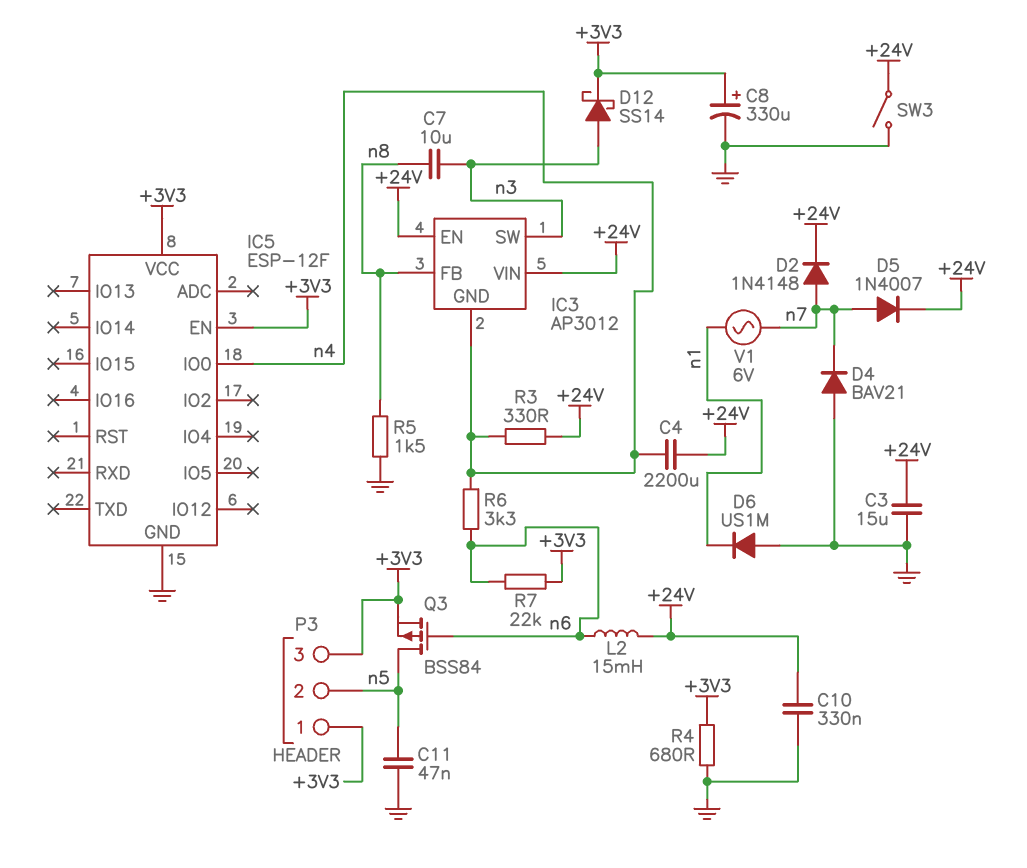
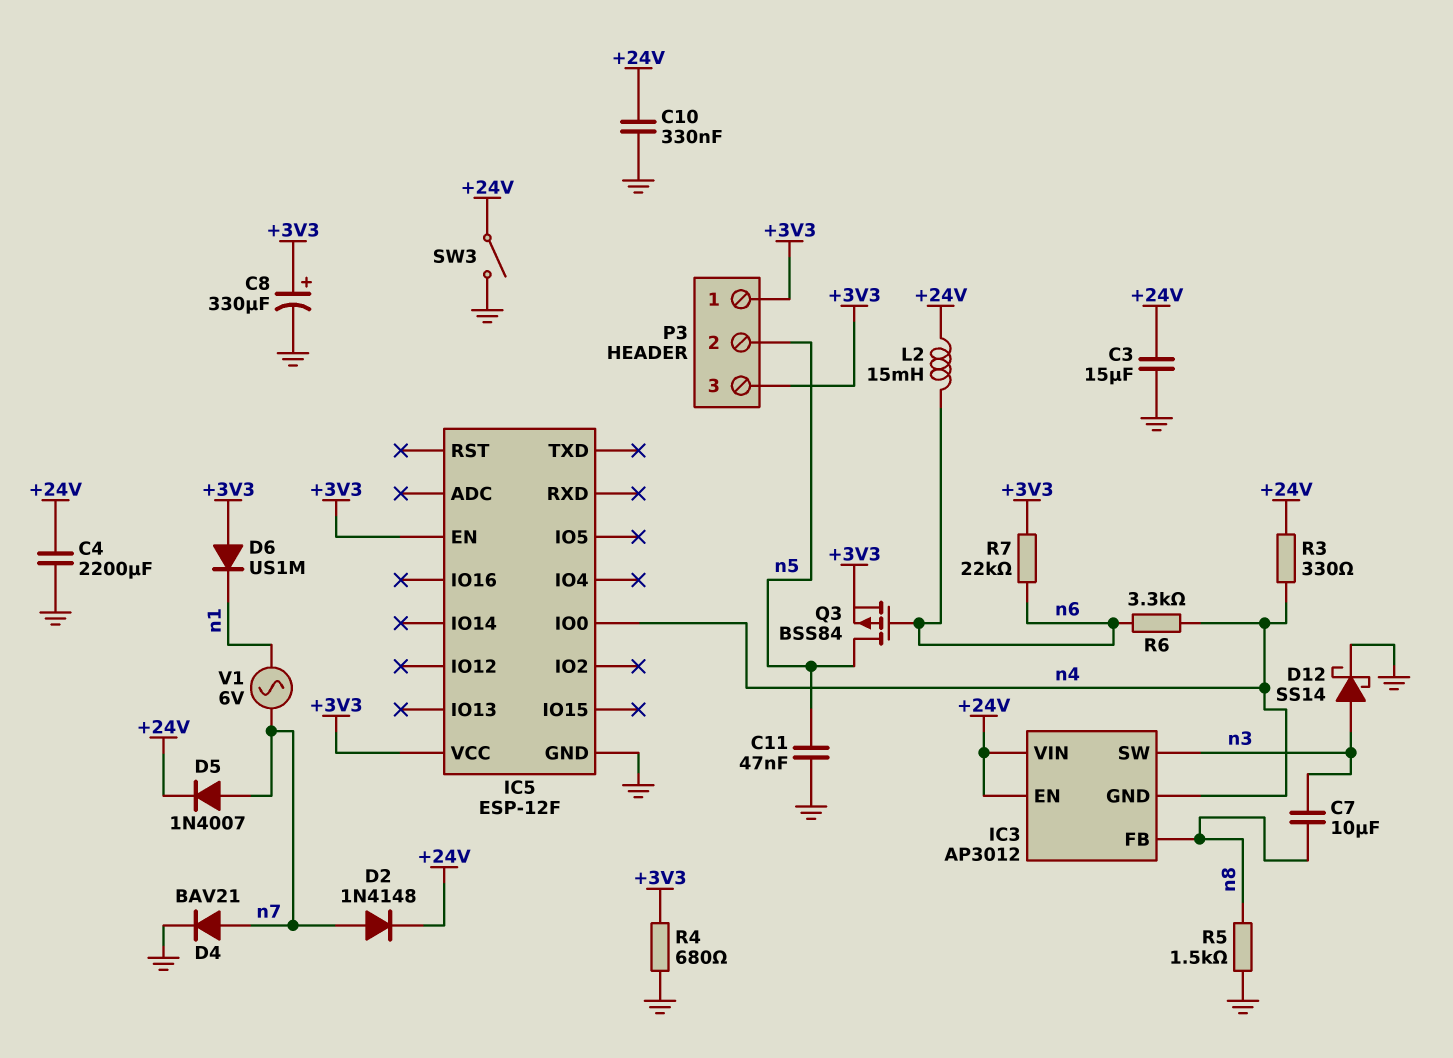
C4: 2200uF (+24V, n4) -> 2200uF (+24V, GND)
D4: diode BAV21 (A GND, K n7) -> diode BAV21 (A n7, K GND)
D6: diode US1M (A GND, K n1) -> diode US1M (A +3V3, K n1)
D12: schottky SS14 (A n3, K +3V3) -> schottky SS14 (A n3, K GND)

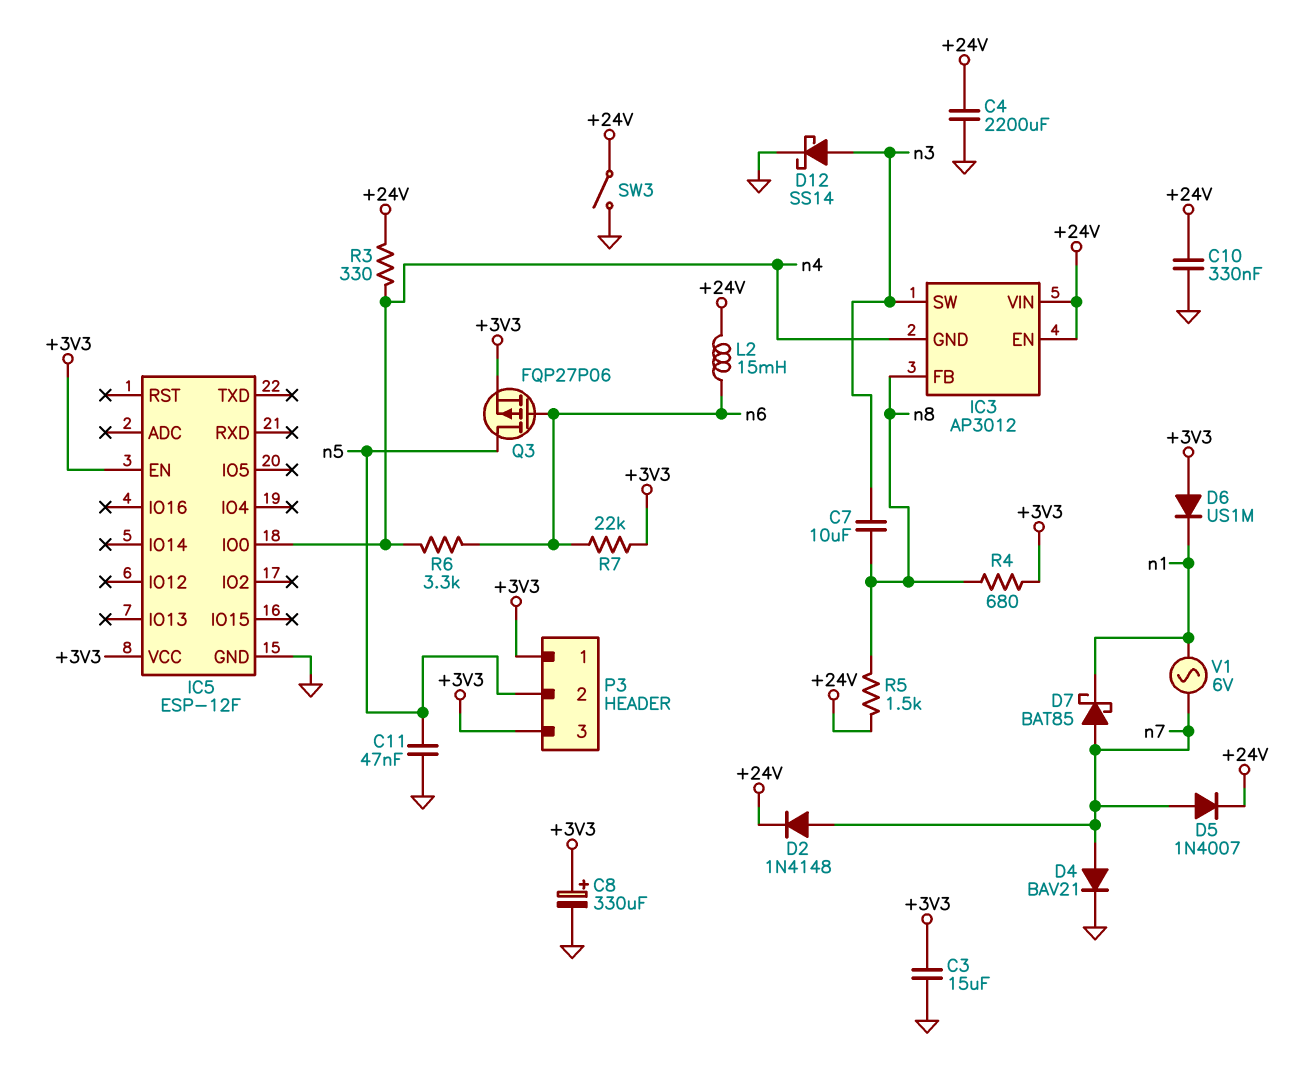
C3: 15uF (+24V, GND) -> 15uF (+3V3, GND)
D7: none -> schottky BAT85 (A n7, K n1)
Q3: PMOS BSS84 (G n6, D n5, S +3V3) -> PMOS FQP27P06 (G n6, D n5, S +3V3)
R4: 680 (+3V3, GND) -> 680 (+3V3, n8)
R5: 1.5k (GND, n8) -> 1.5k (+24V, n8)

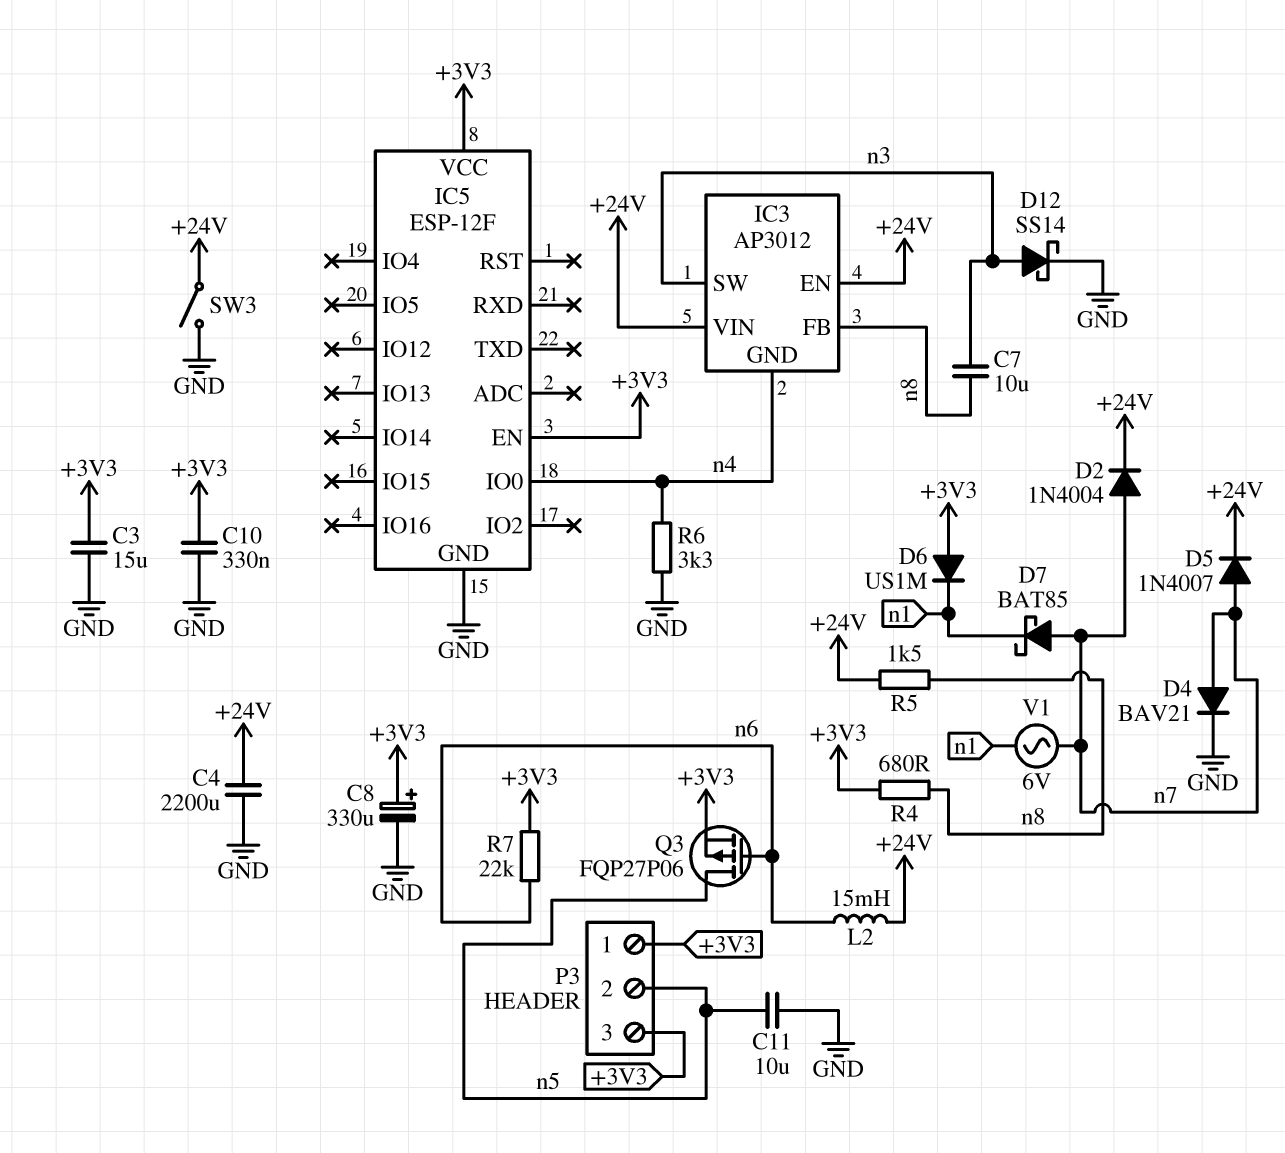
C10: 330nF (+24V, GND) -> 330nF (+3V3, GND)
C11: 47nF (GND, n5) -> 10uF (GND, n5)
D2: diode 1N4148 (A n7, K +24V) -> diode 1N4004 (A n7, K +24V)
R3: 330 (+24V, n4) -> none
R6: 3.3k (n4, n6) -> 3.3k (GND, n4)

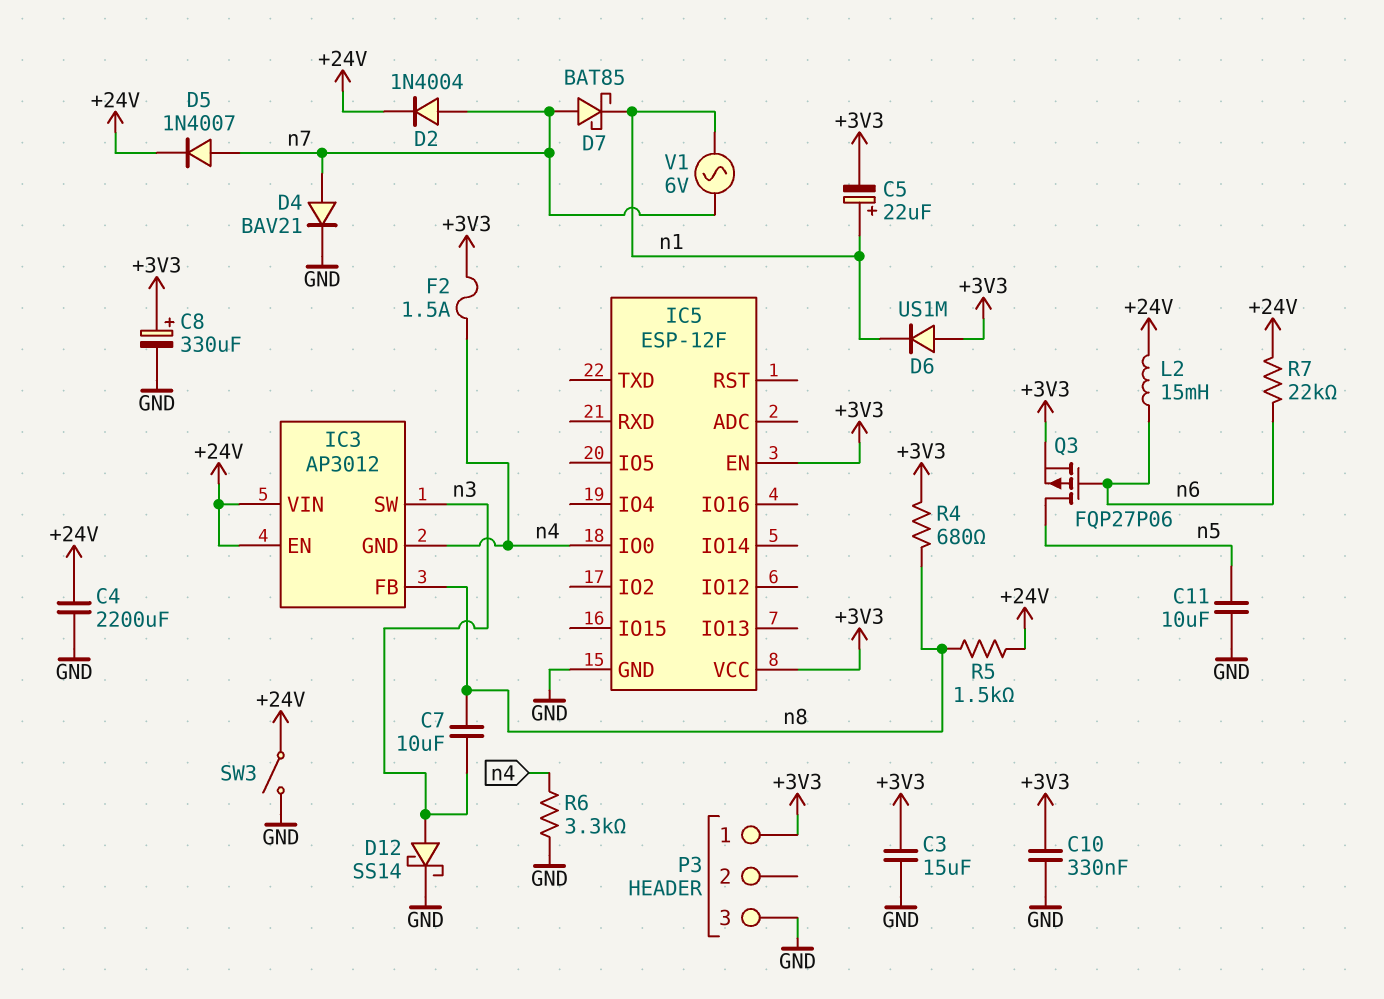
C5: none -> 22uF (plus n1, minus +3V3)
F2: none -> 1.5A (+3V3, n4)
P3 pin 2: n5 -> none
P3 pin 3: +3V3 -> GND
R7: 22k (+3V3, n6) -> 22k (+24V, n6)

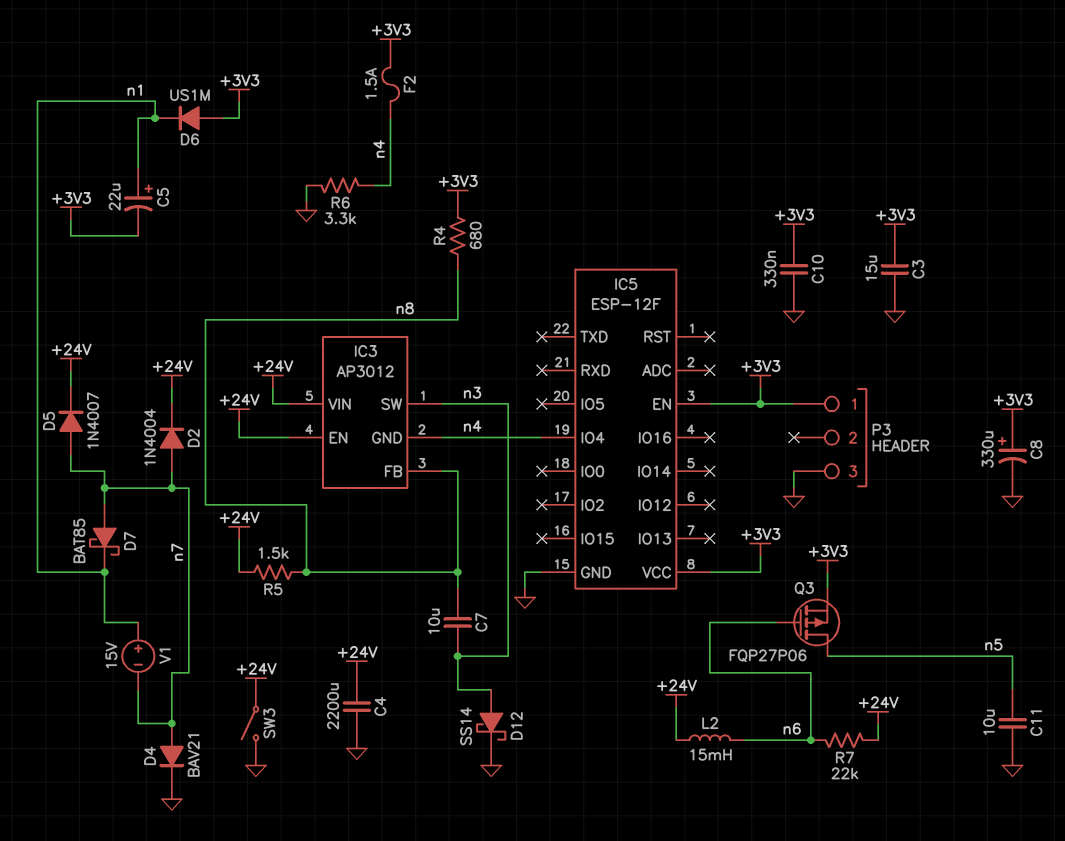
IC5 pin IO0: n4 -> none
IC5 pin IO4: none -> n4
V1: AC 6V (n1, n7) -> 15V (plus n1, minus n7)

